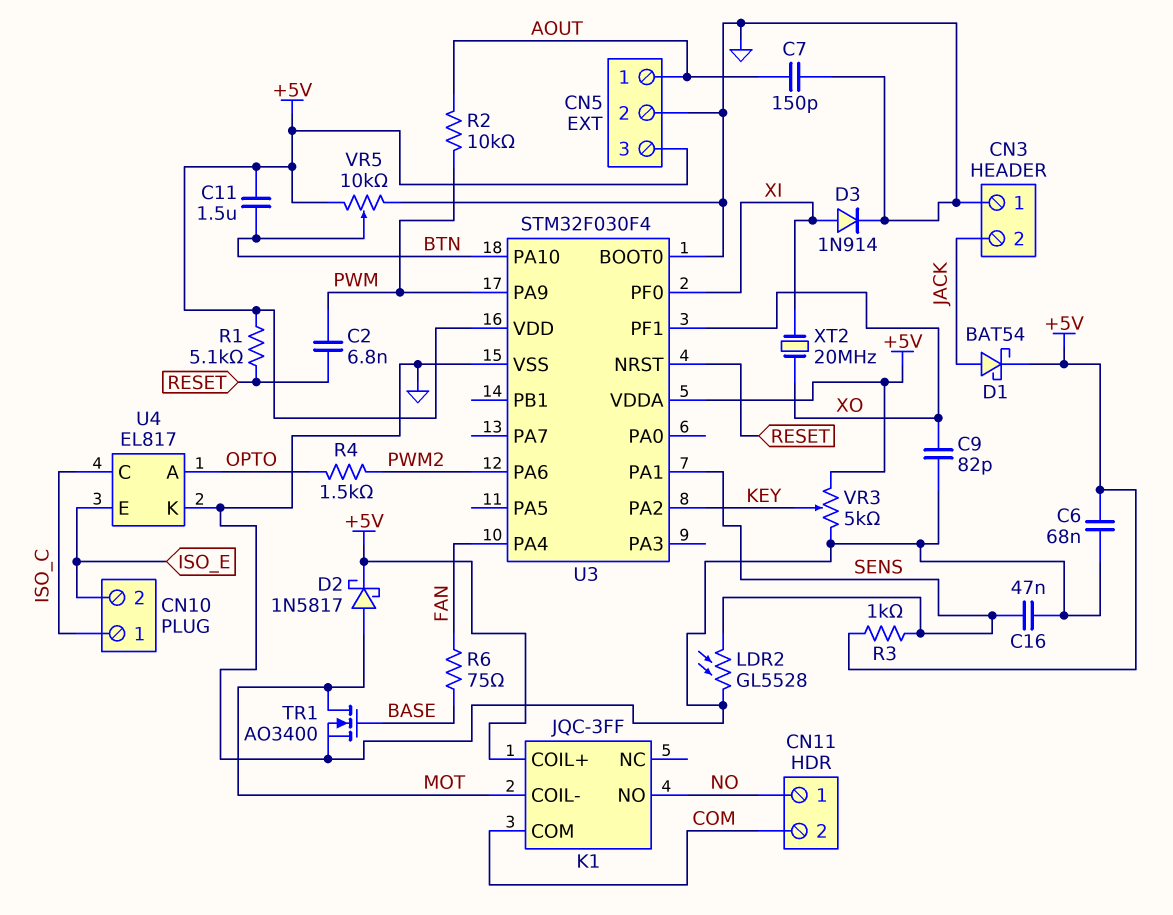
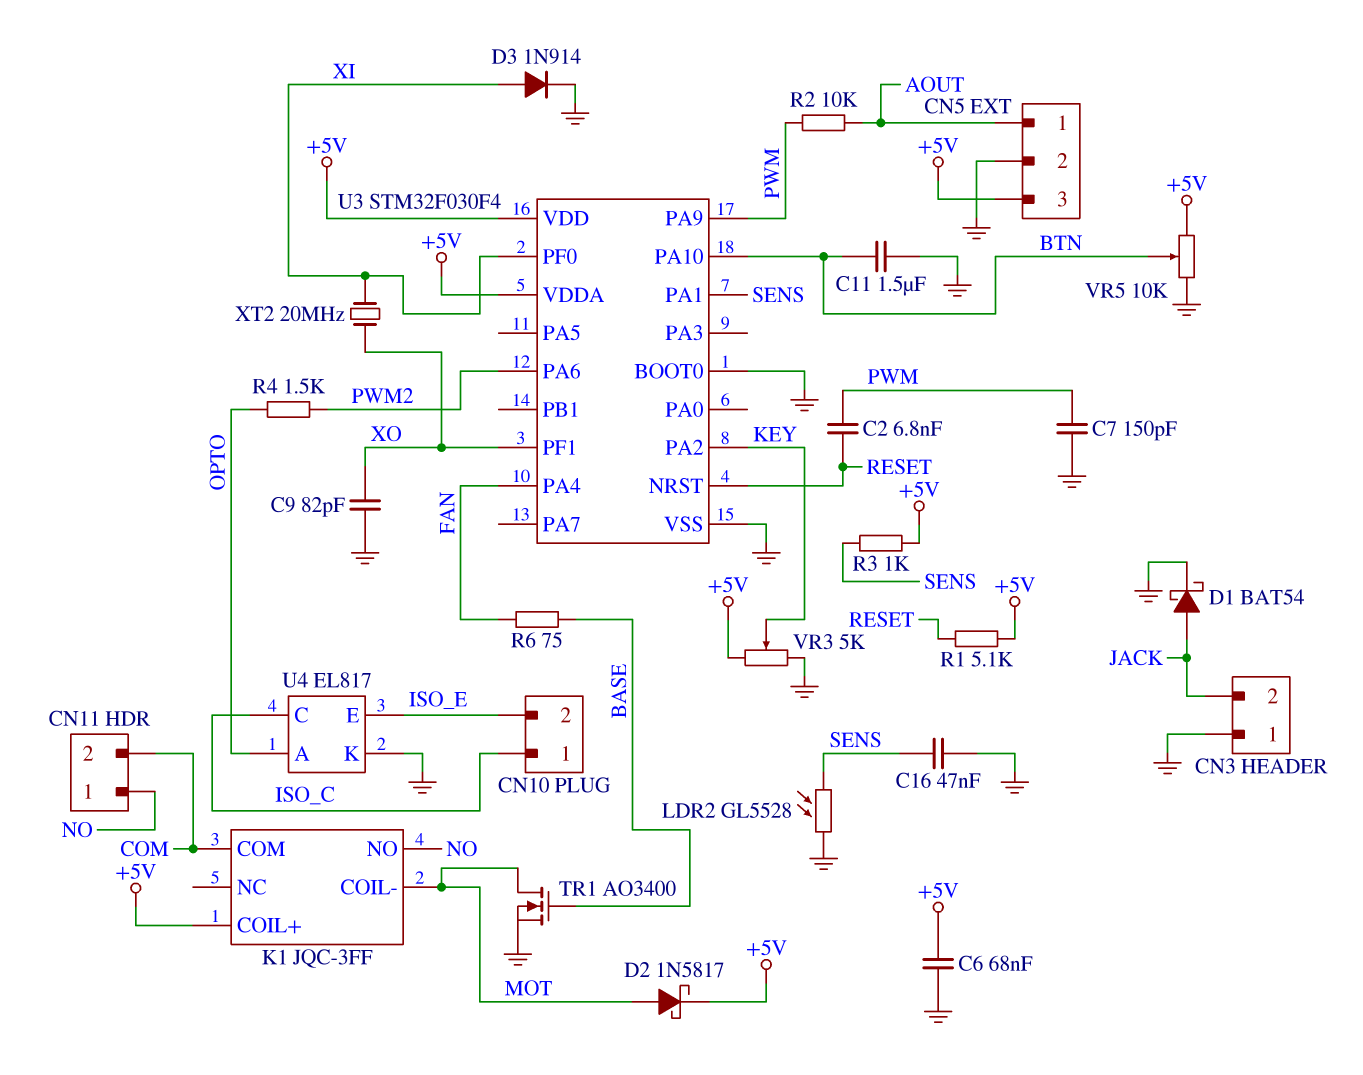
C7: 150pF (AOUT, GND) -> 150pF (GND, PWM)
C11: 1.5uF (+5V, BTN) -> 1.5uF (BTN, GND)
D1: schottky BAT54 (A JACK, K +5V) -> schottky BAT54 (A JACK, K GND)

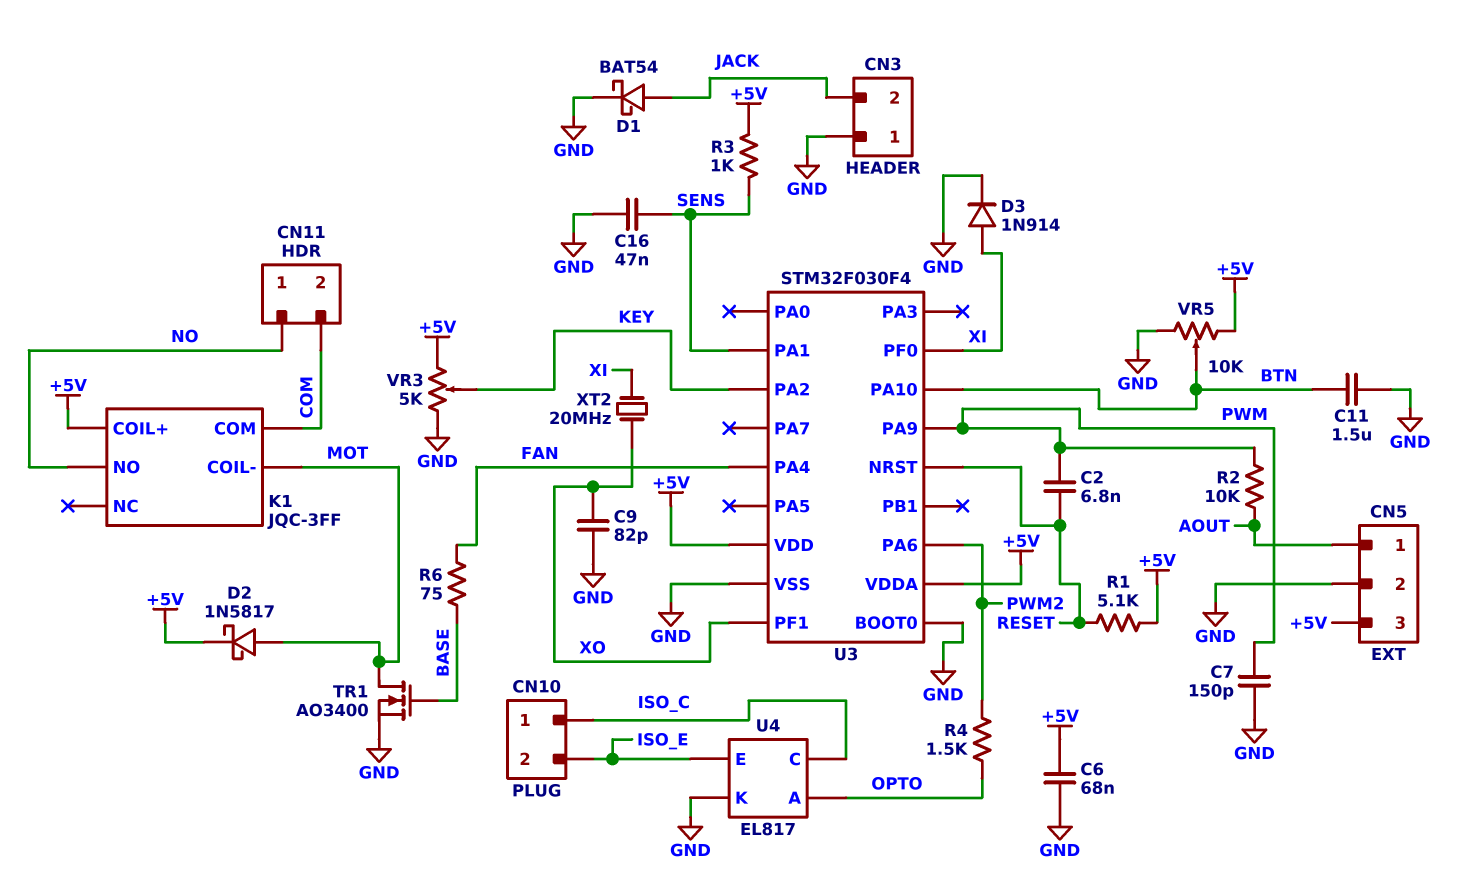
LDR2: GL5528 (GND, SENS) -> none

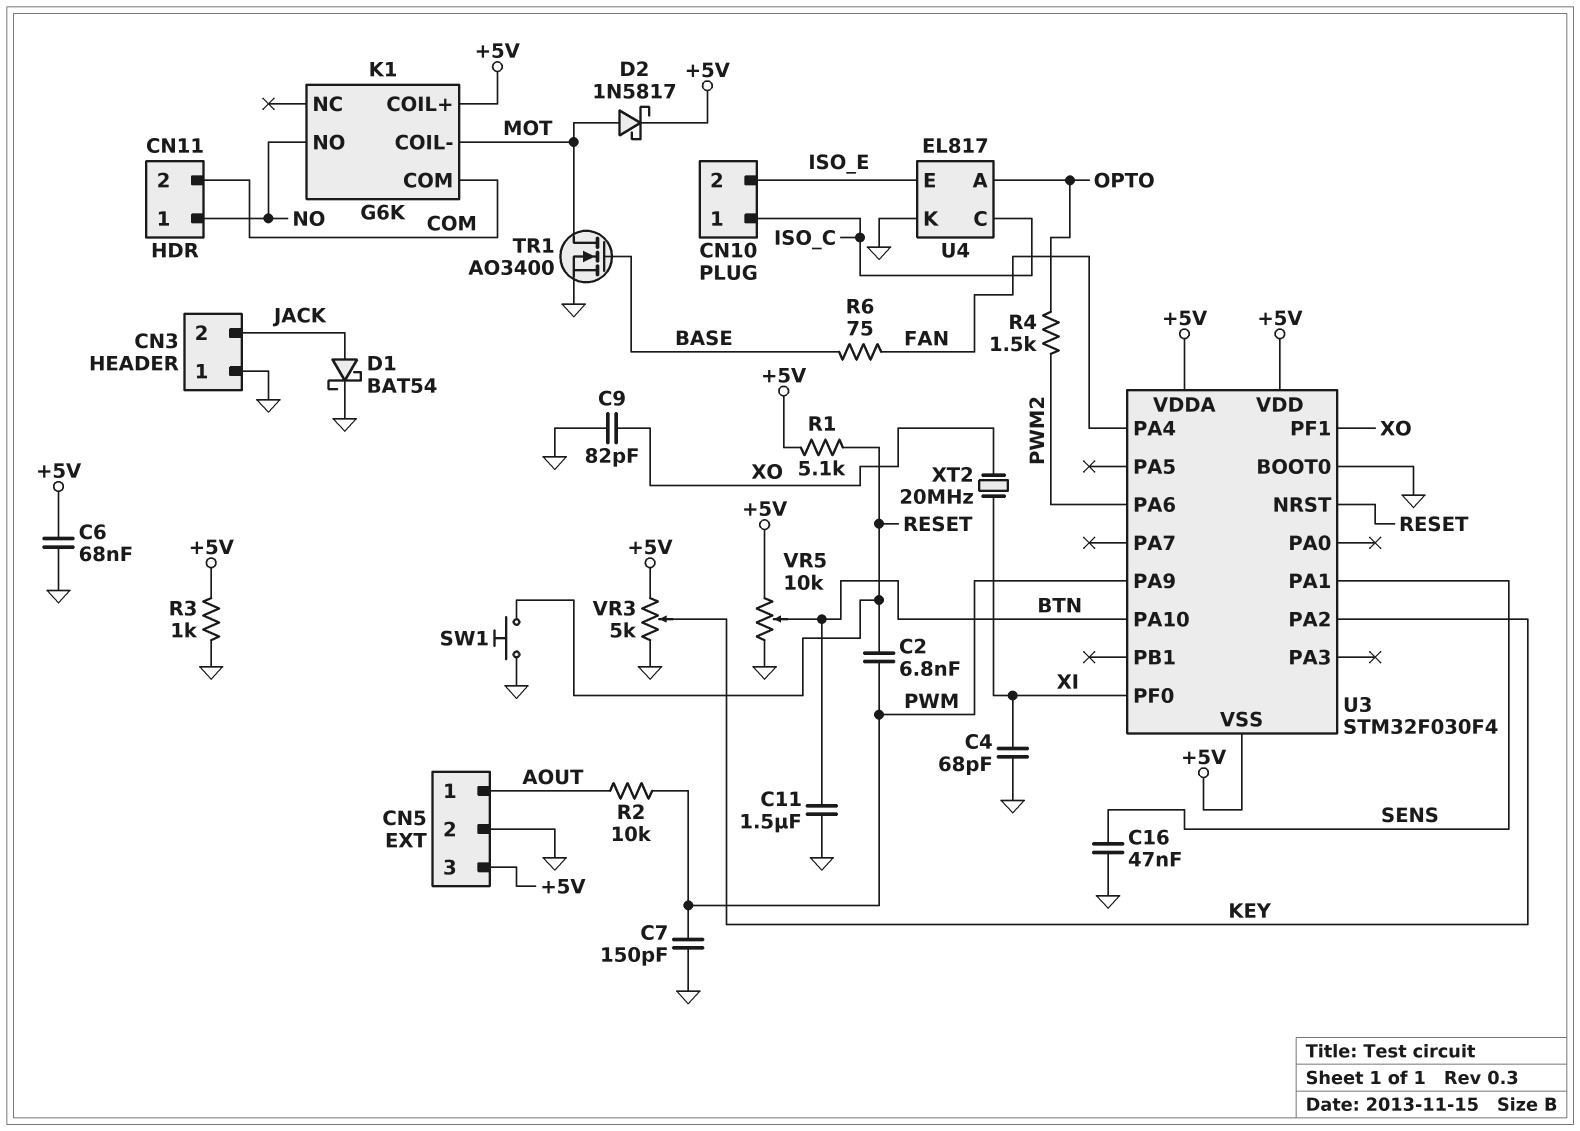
C4: none -> 68pF (GND, XI)
D3: diode 1N914 (A XI, K GND) -> none
K1: JQC-3FF -> G6K
R3: 1k (+5V, SENS) -> 1k (+5V, GND)
SW1: none -> button (GND, RESET)
U3 pin VSS: GND -> +5V

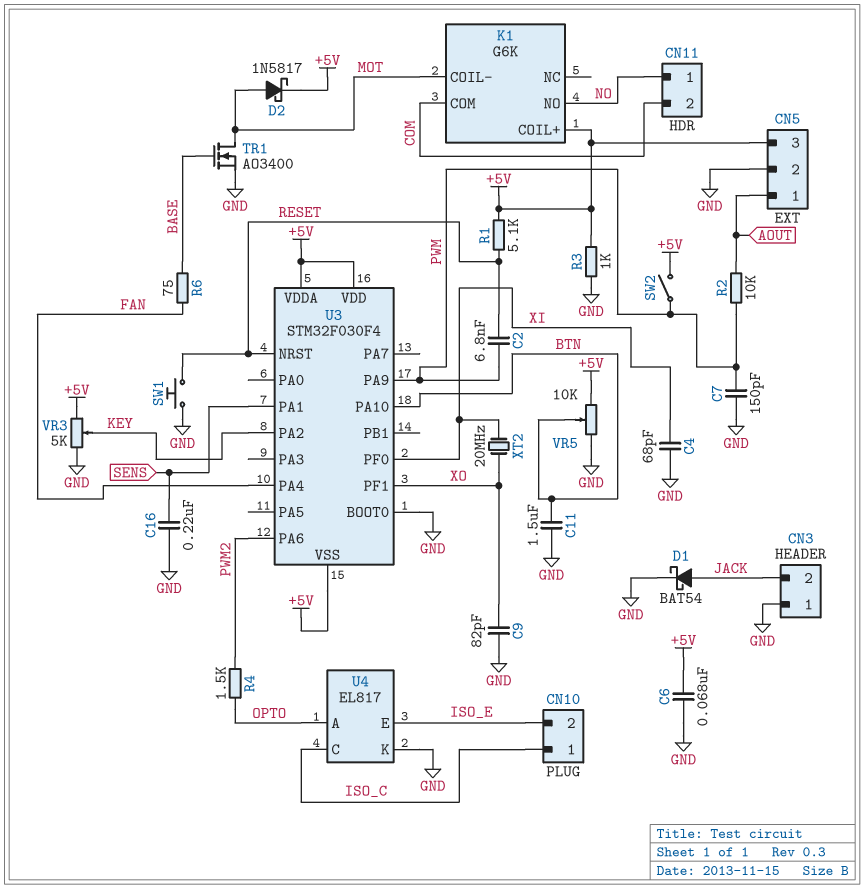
C16: 47nF (GND, SENS) -> 220nF (GND, SENS)
SW2: none -> switch (+5V, PWM)

